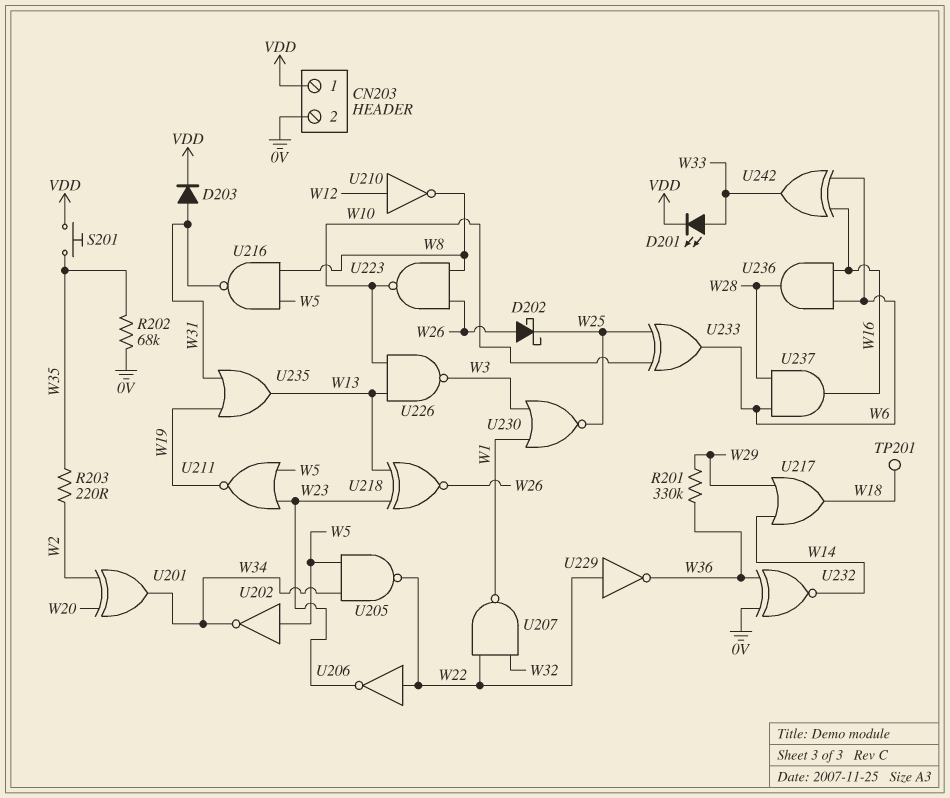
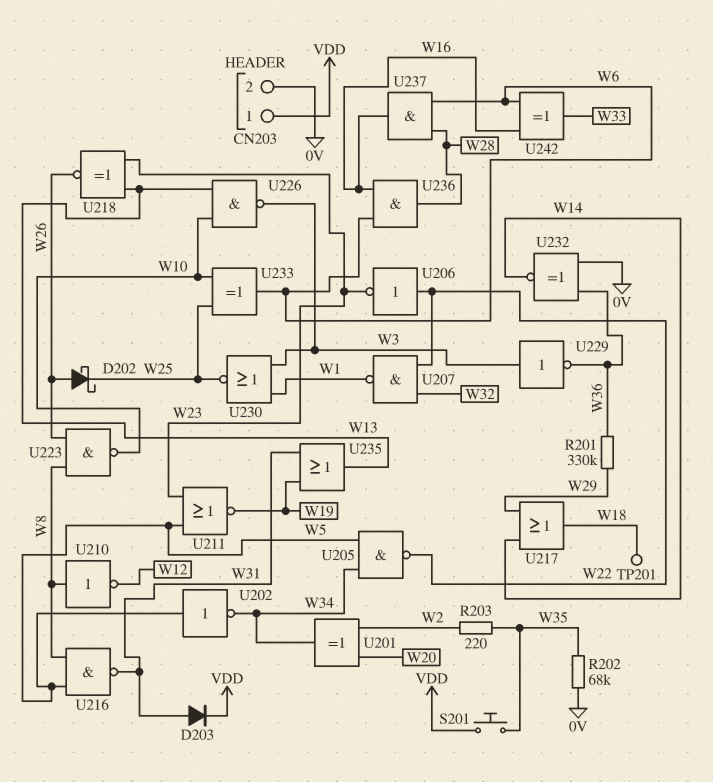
D201: LED (A W33, K VDD) -> none
U210: NOT (in W12, out W8) -> NOT (in W8, out W12)
U229: NOT (in W22, out W36) -> NOT (in W3, out W36)

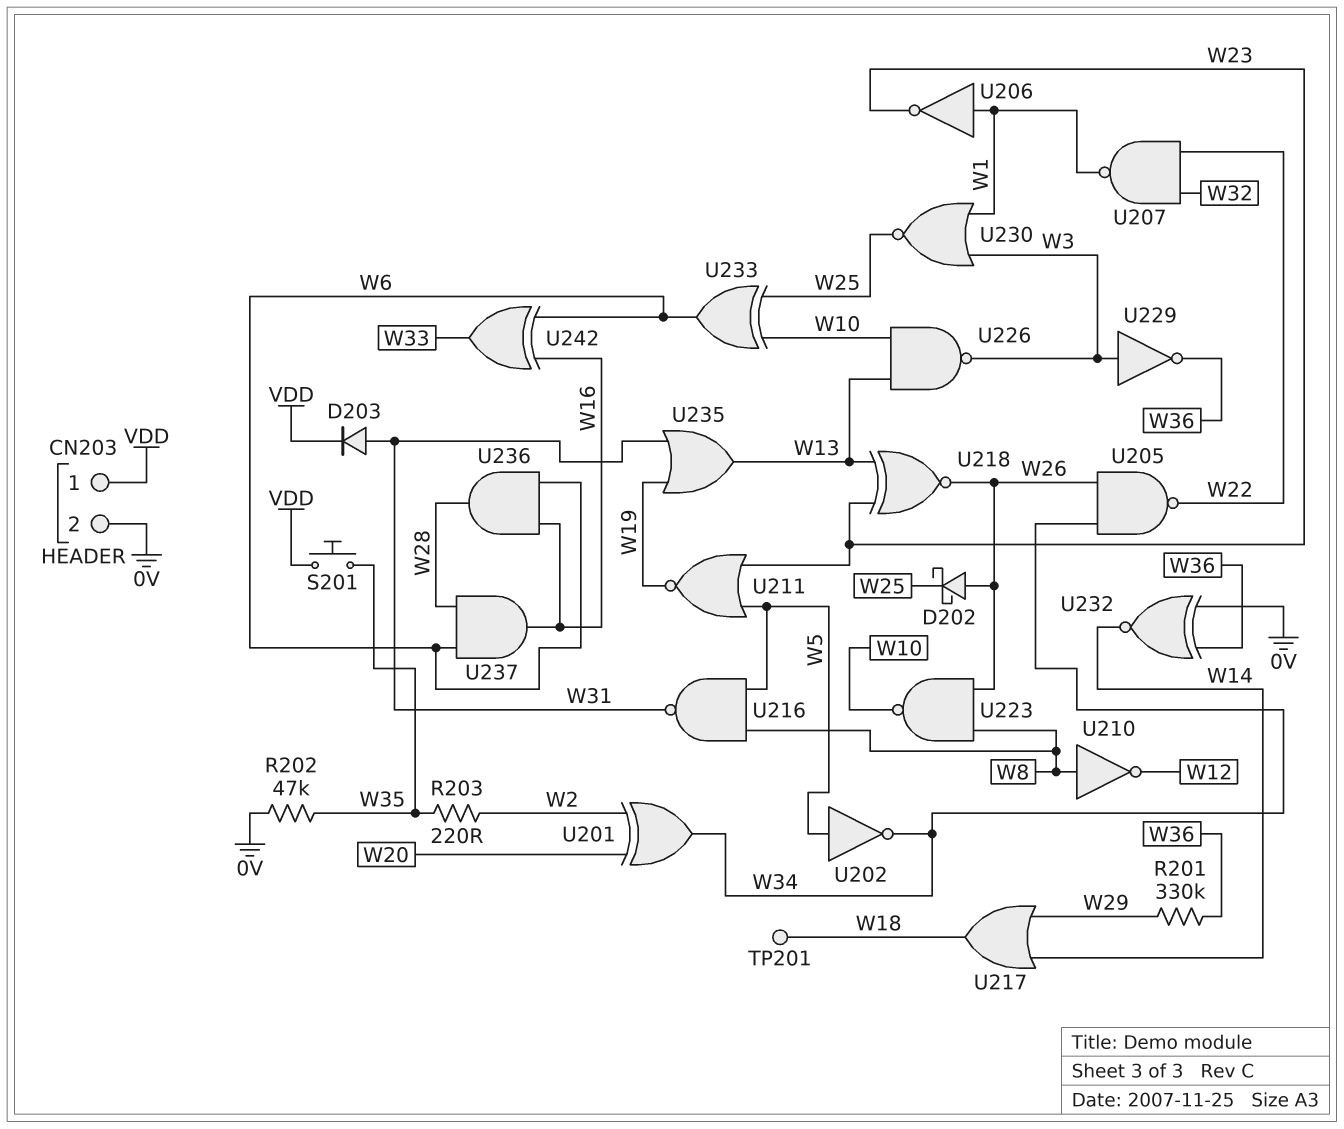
R202: 68k (0V, W35) -> 47k (0V, W35)
U205: NAND (in W5, in W34, out W22) -> NAND (in W26, in W34, out W22)
U206: NOT (in W22, out W23) -> NOT (in W1, out W23)

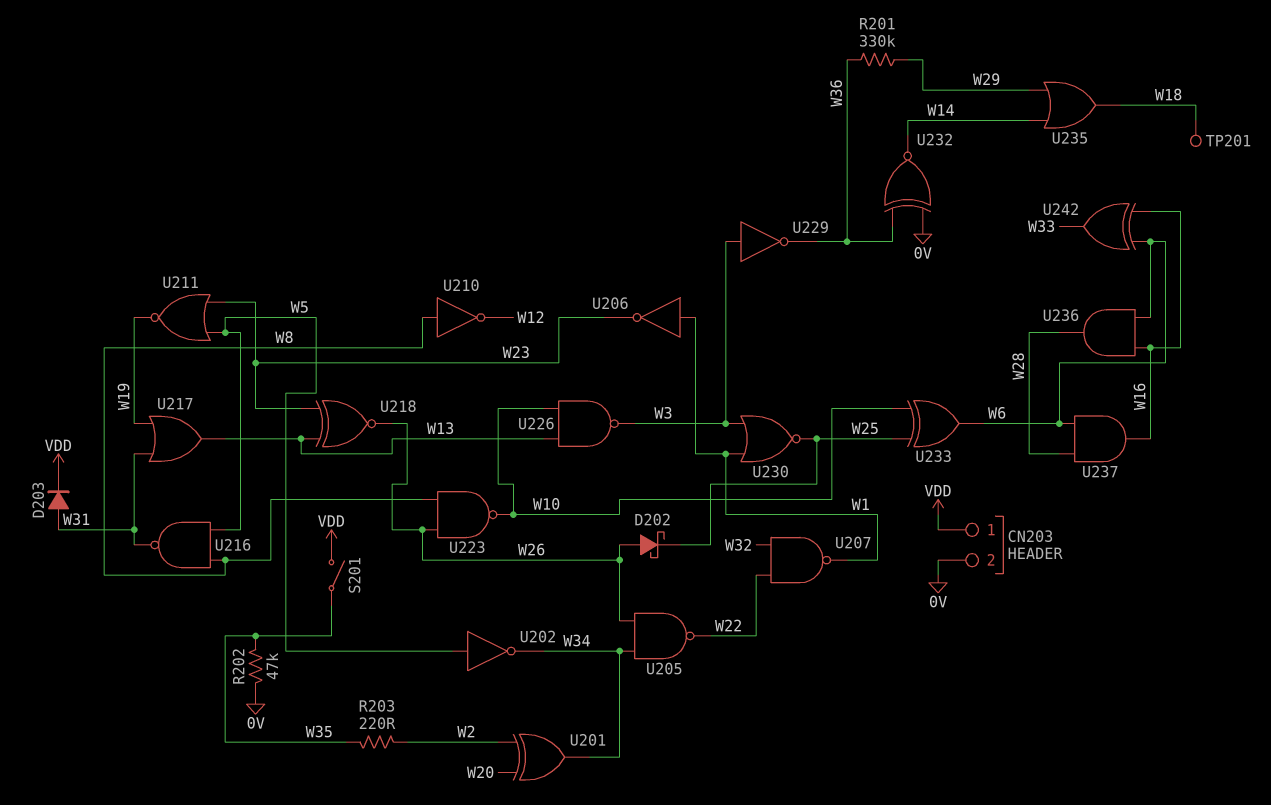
S201: button (VDD, W35) -> switch (VDD, W35)
U217: OR (in W14, in W29, out W18) -> OR (in W19, in W31, out W13)
U235: OR (in W19, in W31, out W13) -> OR (in W14, in W29, out W18)

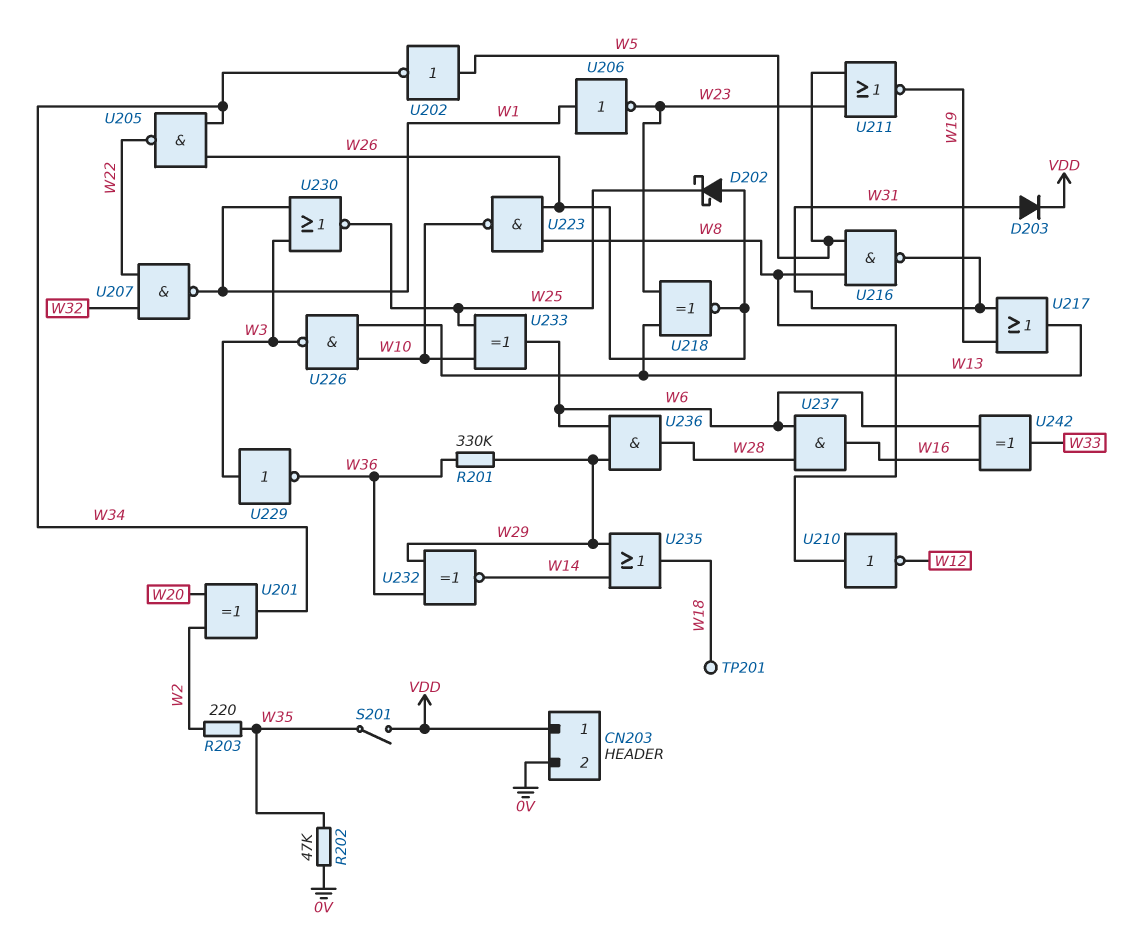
U232: XNOR (in 0V, in W36, out W14) -> XNOR (in W29, in W36, out W14)
U236: AND (in W6, in W16, out W28) -> AND (in W6, in W29, out W28)

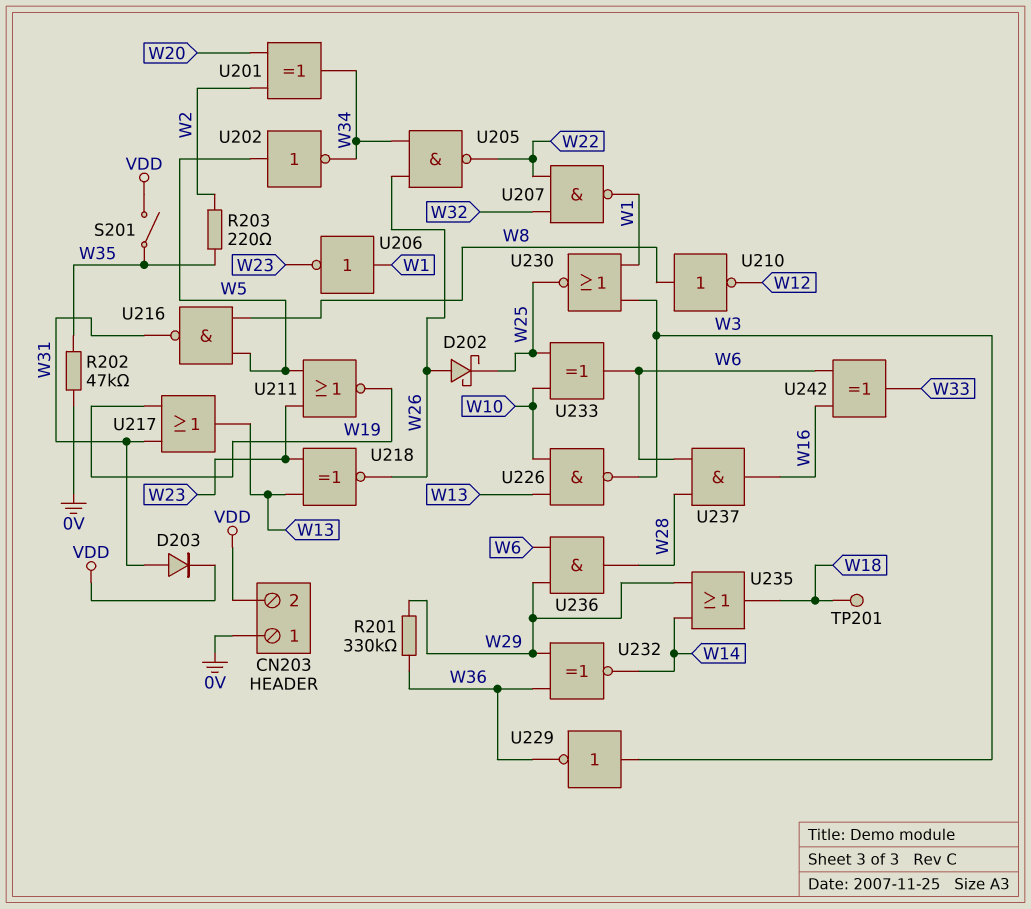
CN203 pin 1: VDD -> 0V
CN203 pin 2: 0V -> VDD
U223: NAND (in W8, in W26, out W10) -> none

